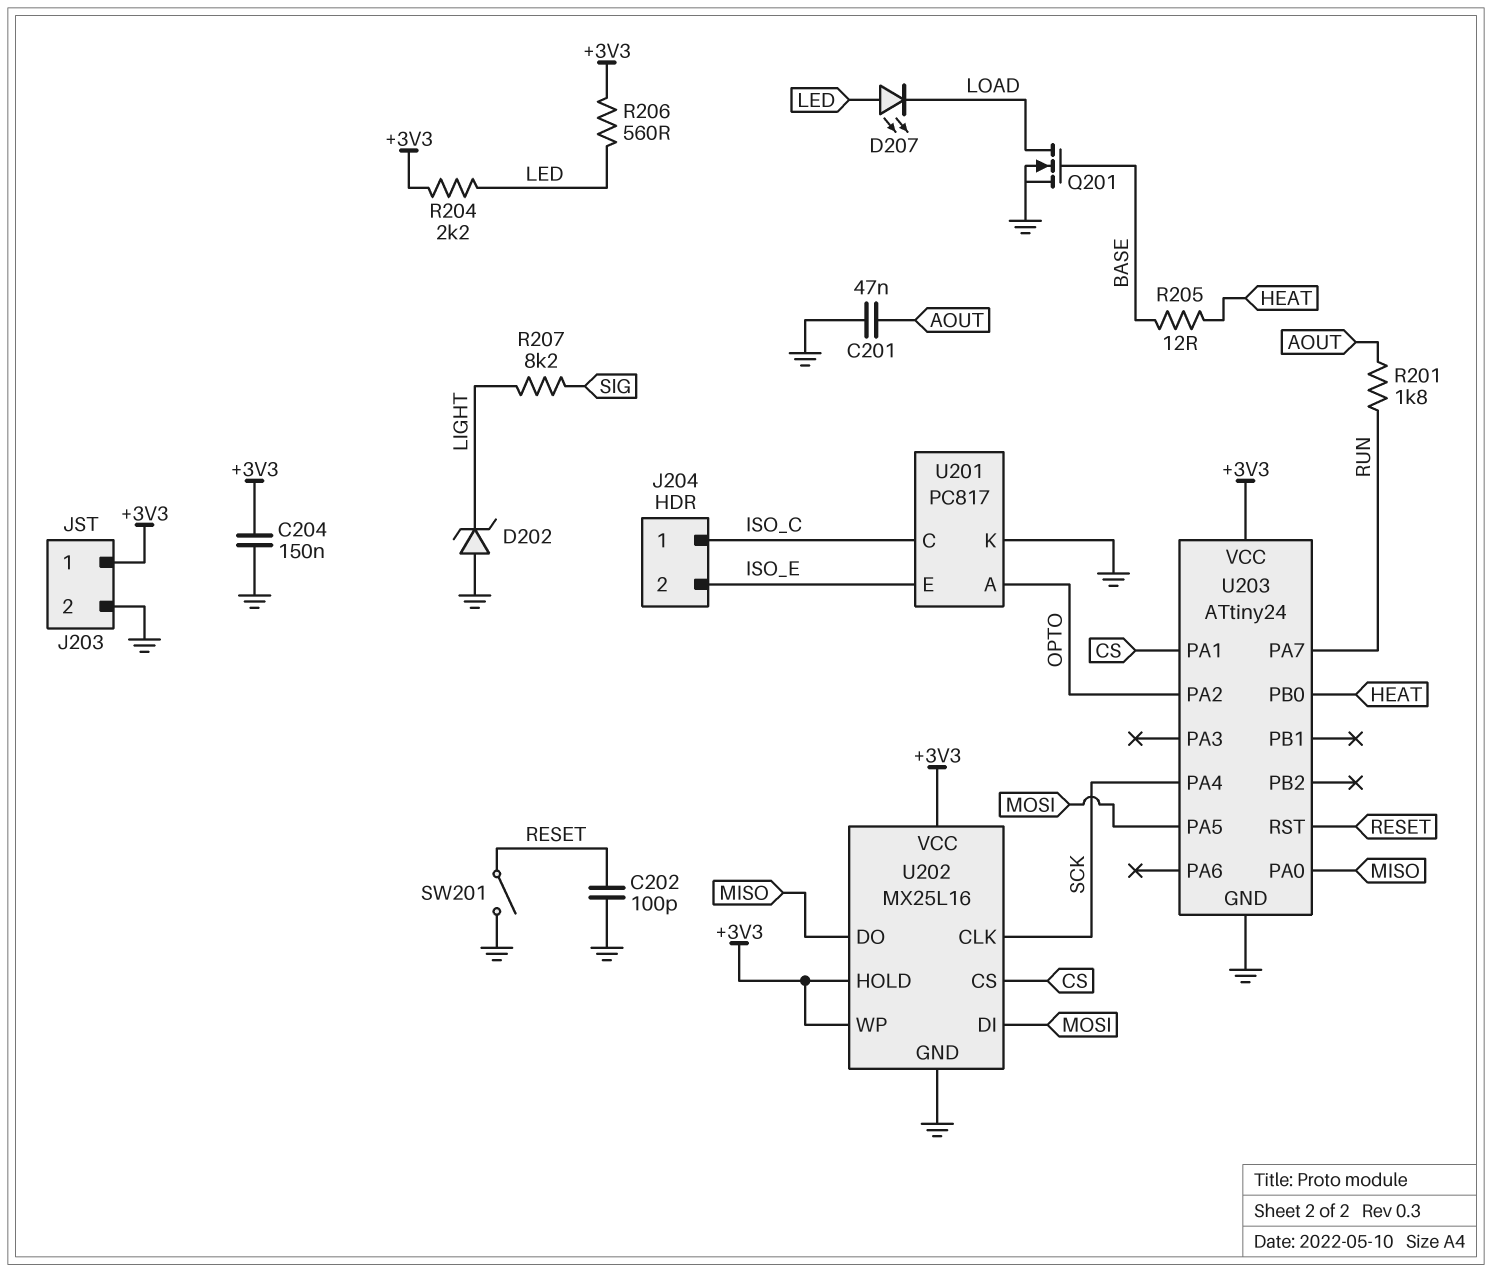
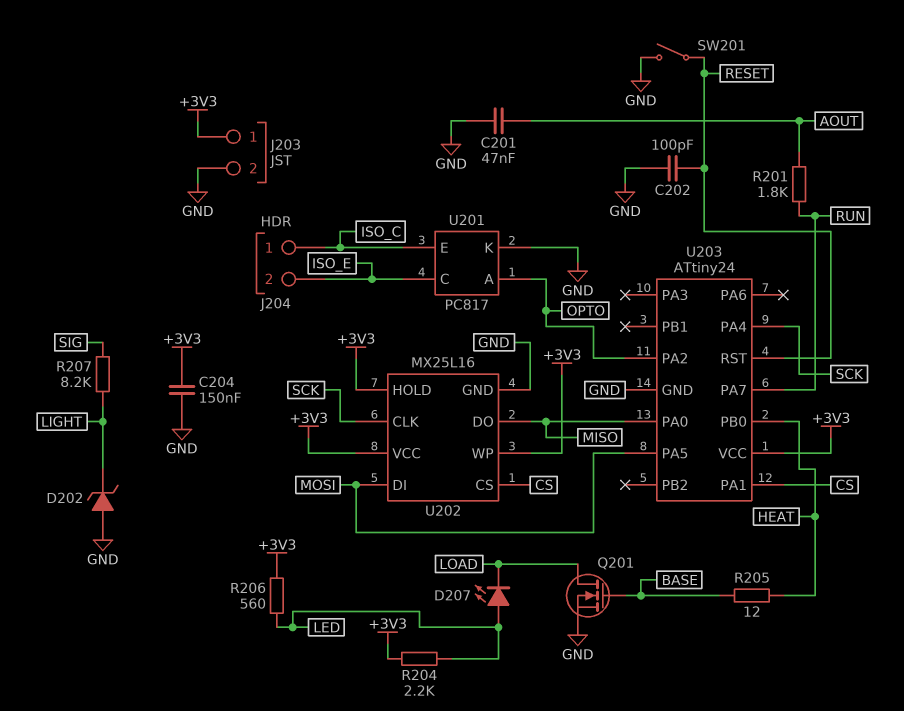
U201 pin C: ISO_C -> ISO_E
U201 pin E: ISO_E -> ISO_C

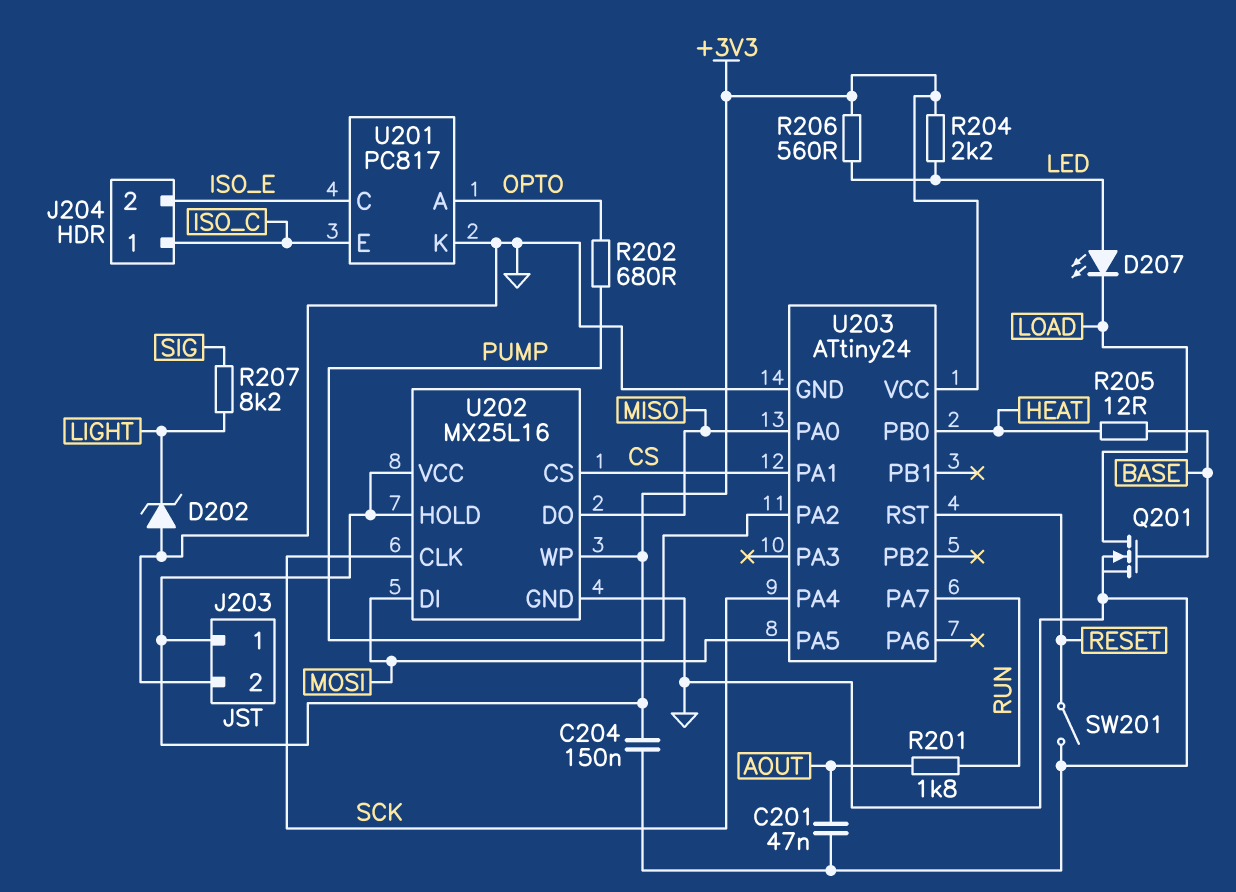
C202: 100pF (GND, RESET) -> none
R202: none -> 680 (OPTO, PUMP)
U203 pin PA2: OPTO -> PUMP

